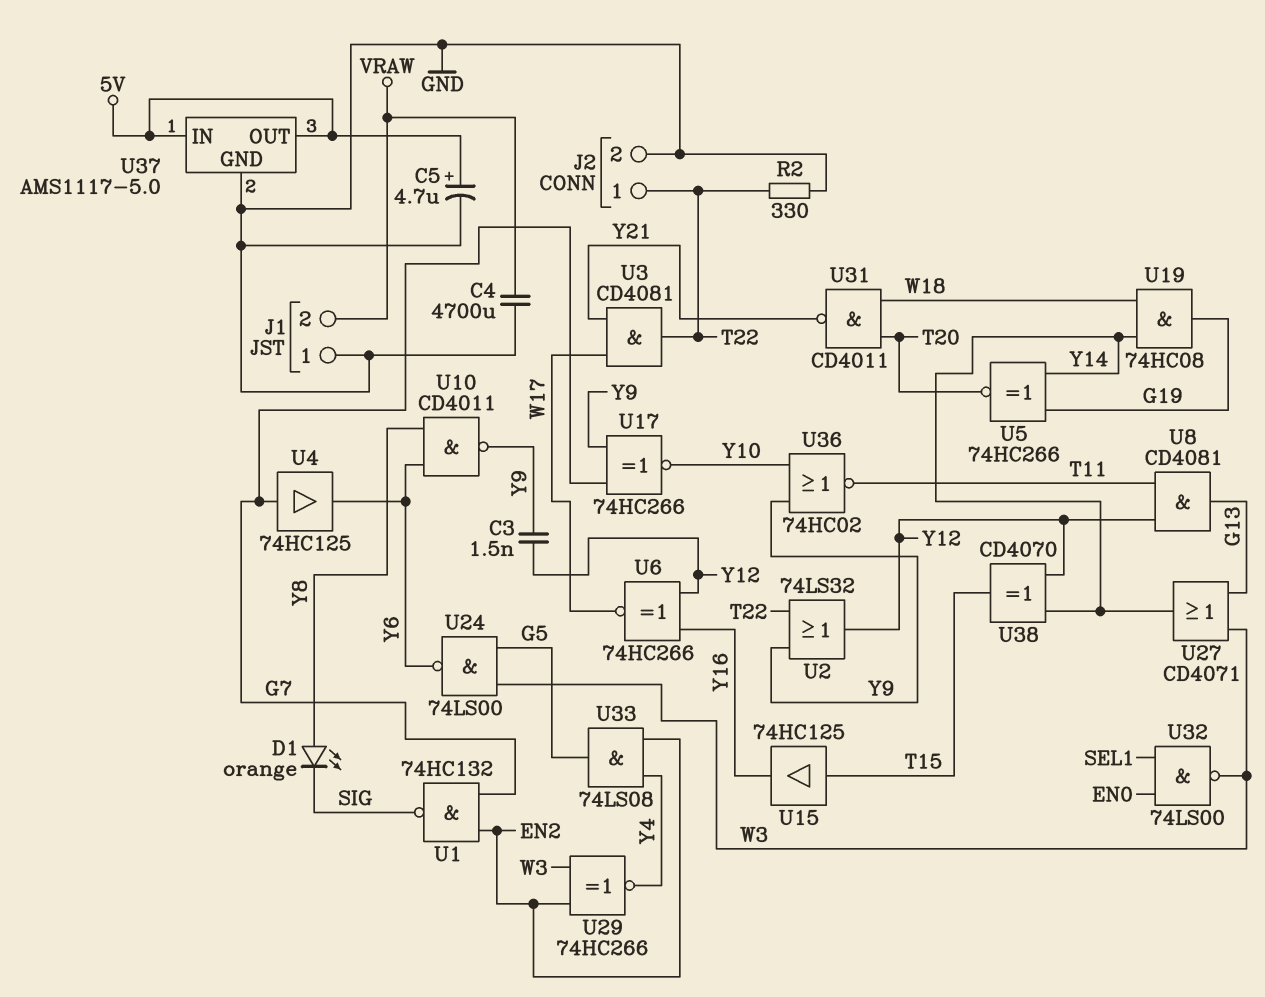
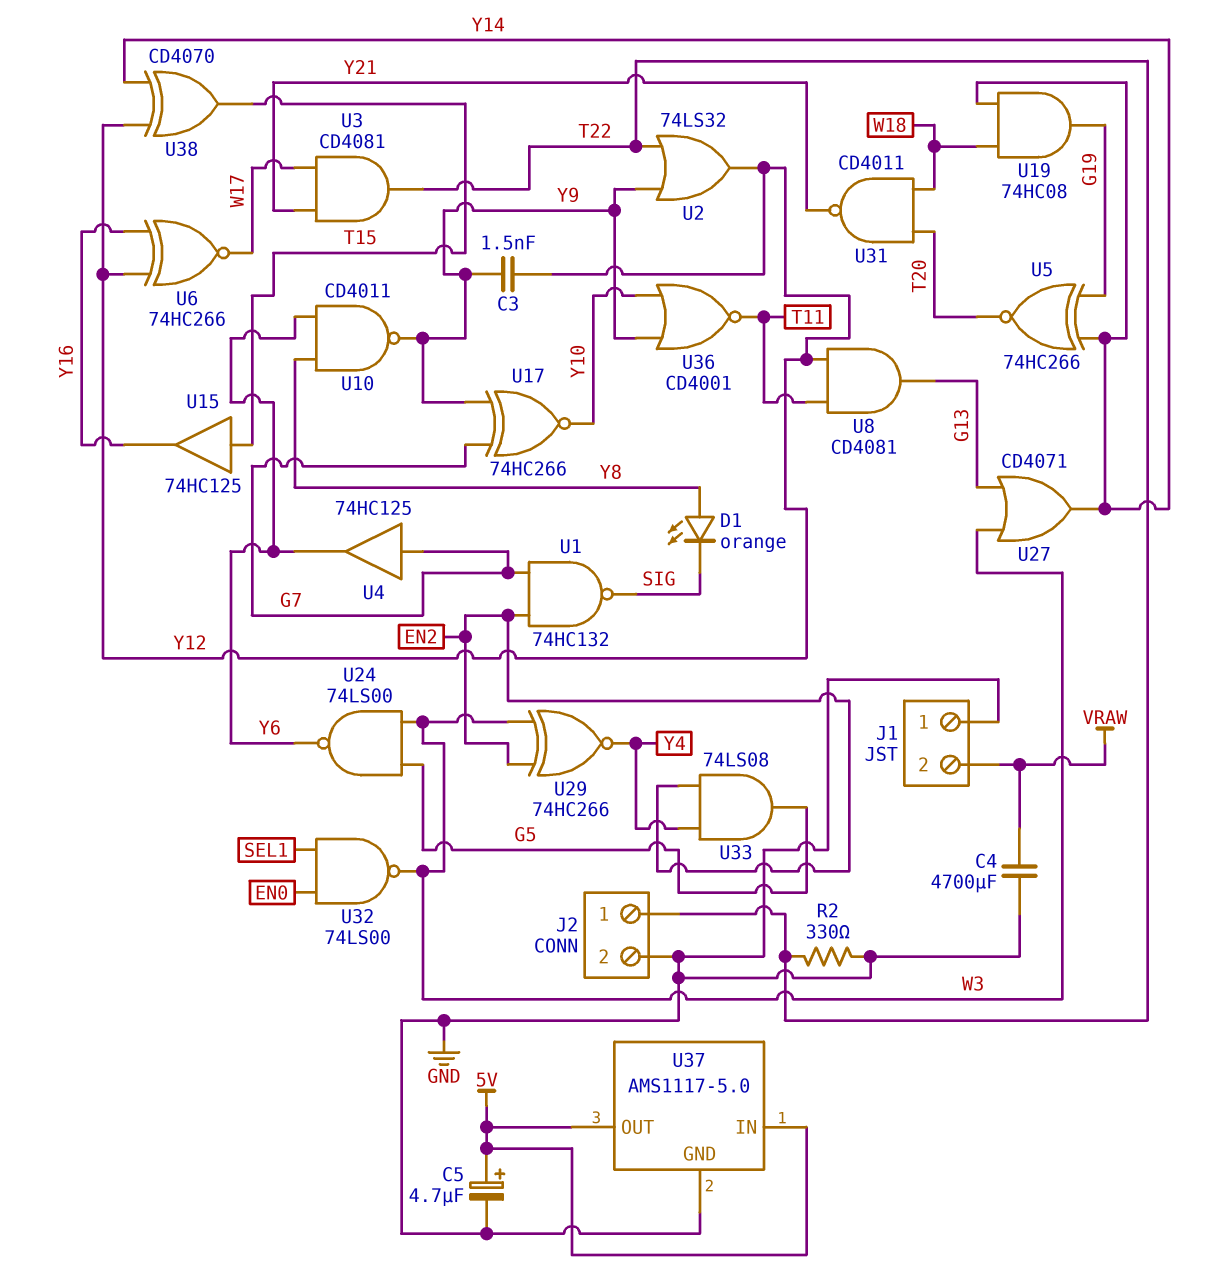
U36: NOR 74HC02 (in Y9, in Y10, out T11) -> NOR CD4001 (in Y9, in Y10, out T11)

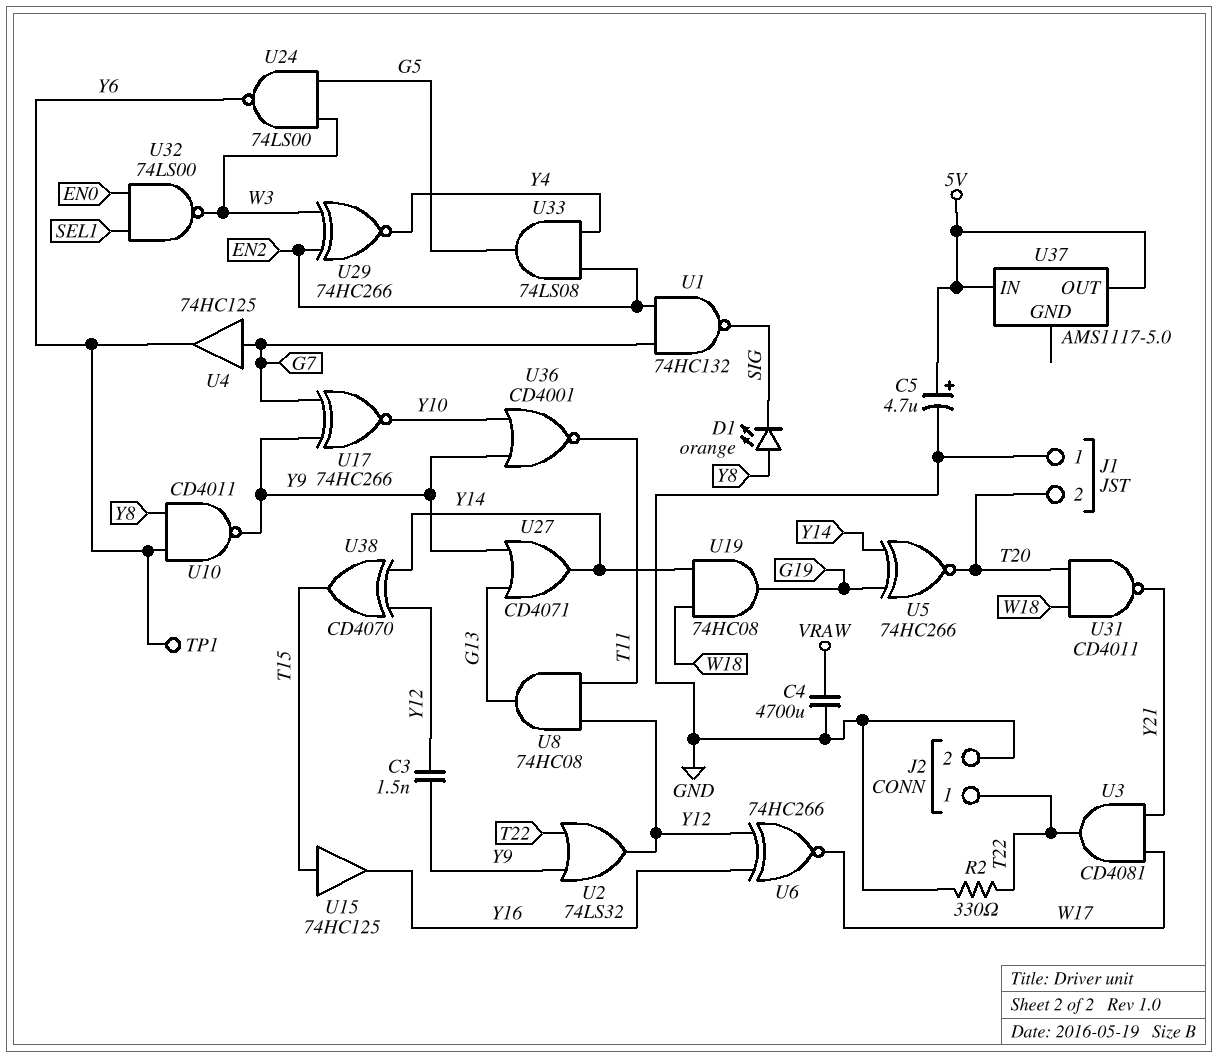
J1 pin 2: VRAW -> T20
TP1: none -> test point (Y6)
U8: AND CD4081 (in T11, in Y12, out G13) -> AND 74HC08 (in T11, in Y12, out G13)
U27: OR CD4071 (in G13, in W3, out Y14) -> OR CD4071 (in G13, in Y9, out Y14)
U37 pin GND: GND -> none

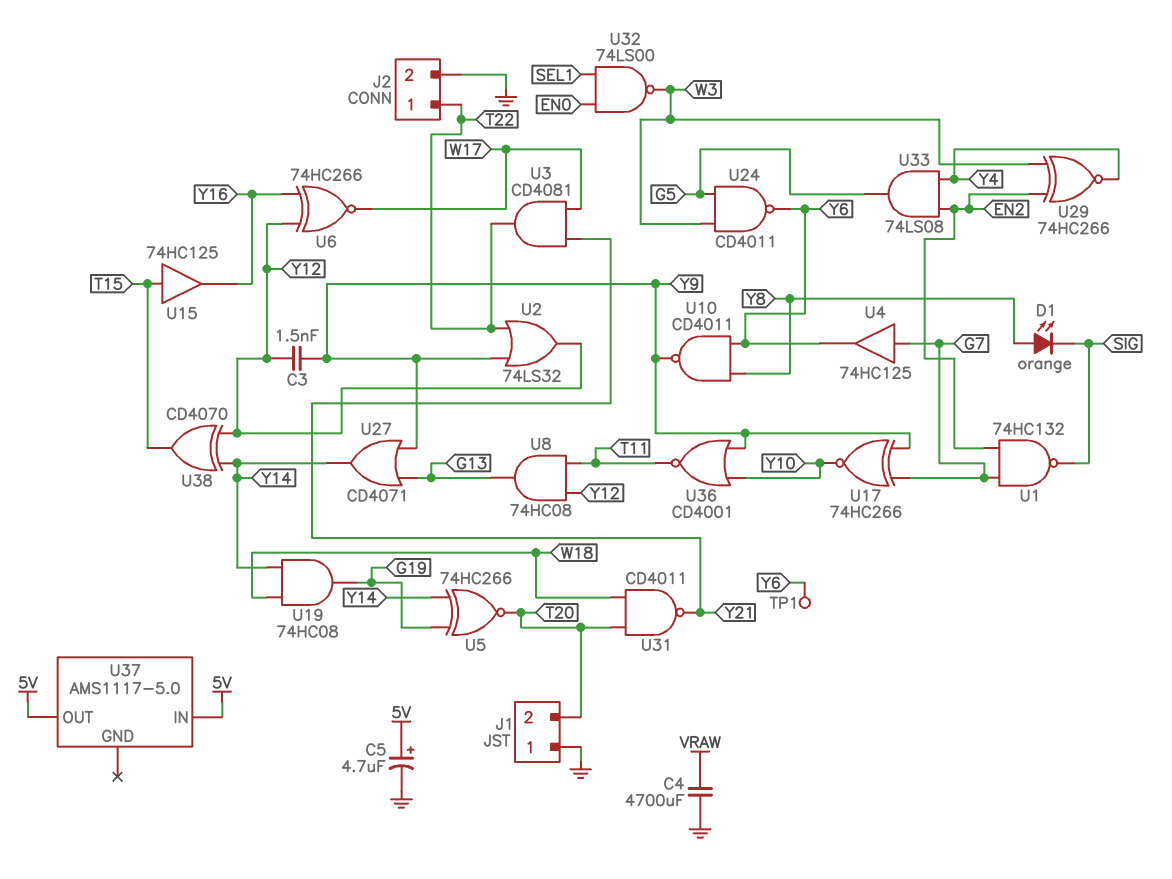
R2: 330 (GND, T22) -> none
U24: NAND 74LS00 (in G5, in W3, out Y6) -> NAND CD4011 (in G5, in W3, out Y6)

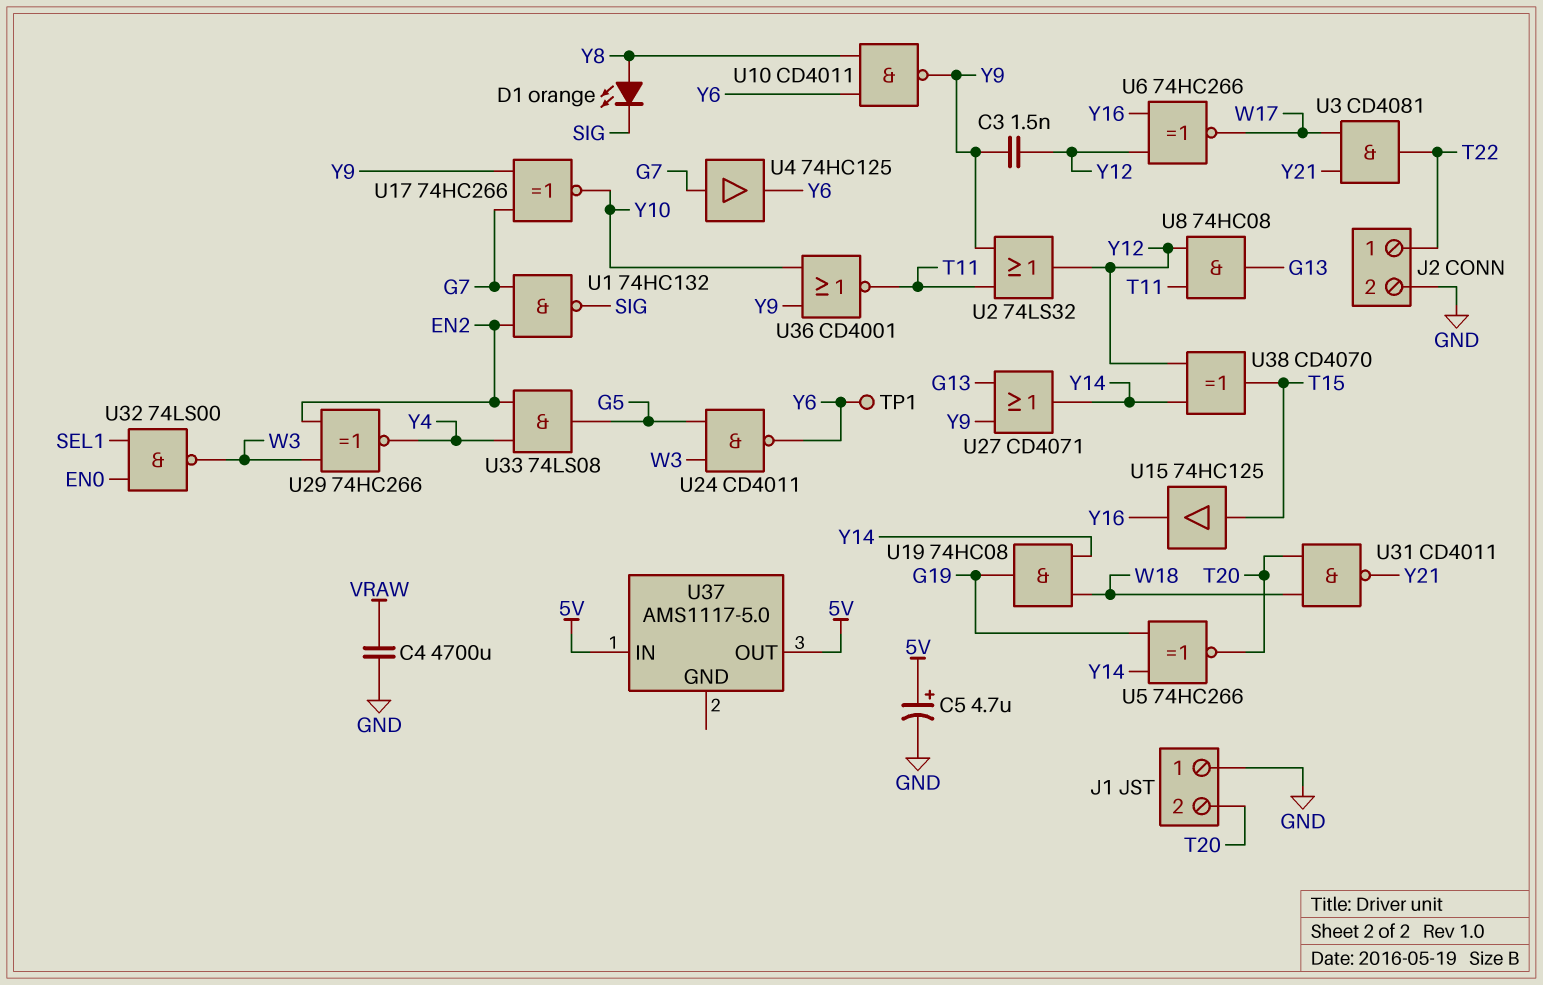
U2: OR 74LS32 (in T22, in Y9, out Y12) -> OR 74LS32 (in T11, in Y9, out Y12)

